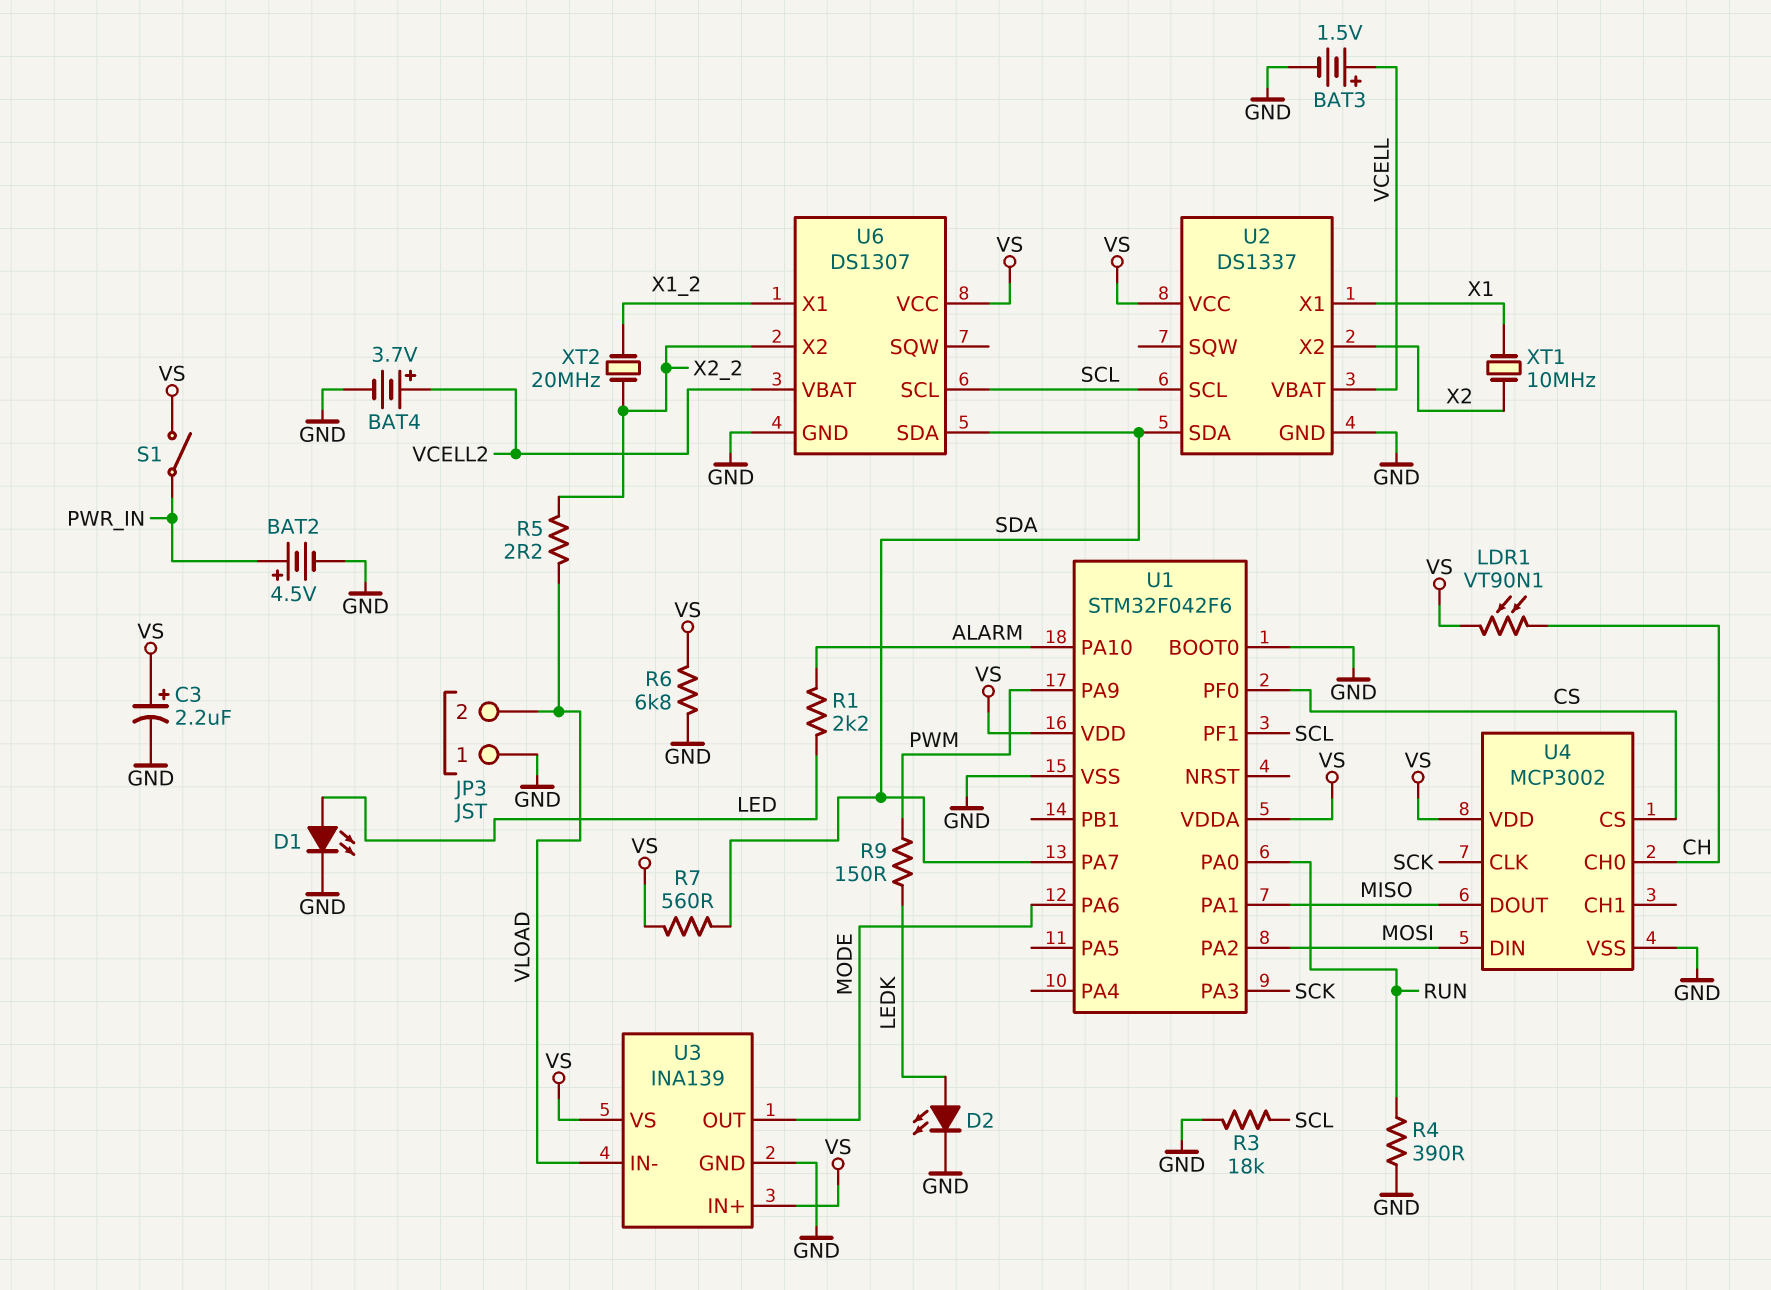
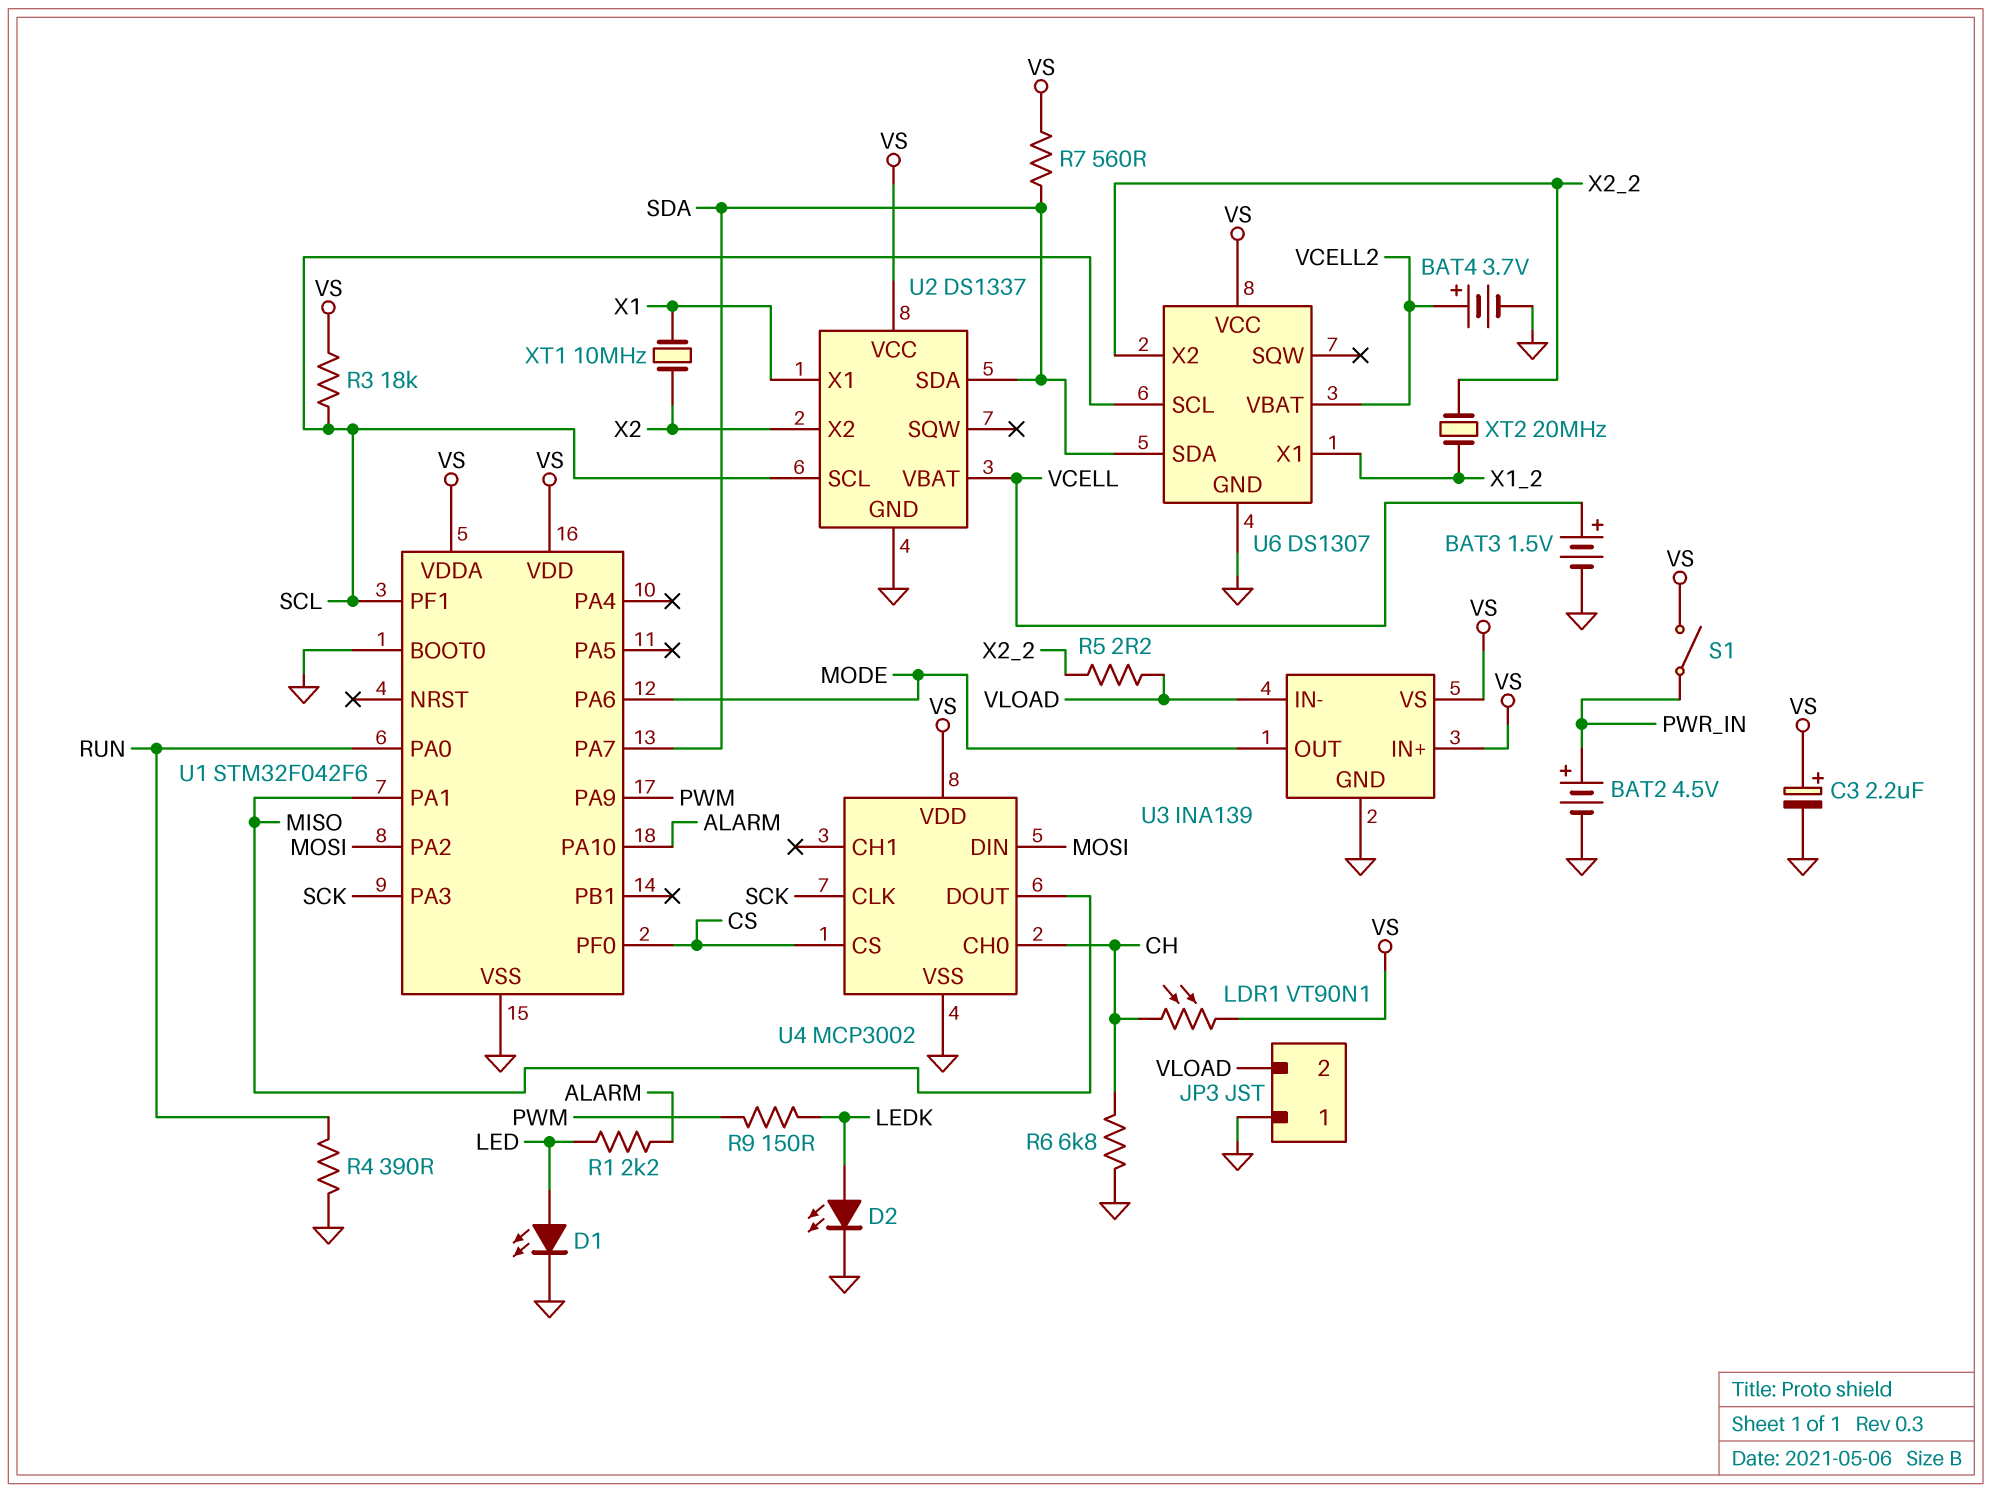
R3: 18k (GND, SCL) -> 18k (SCL, VS)
R6: 6.8k (GND, VS) -> 6.8k (CH, GND)

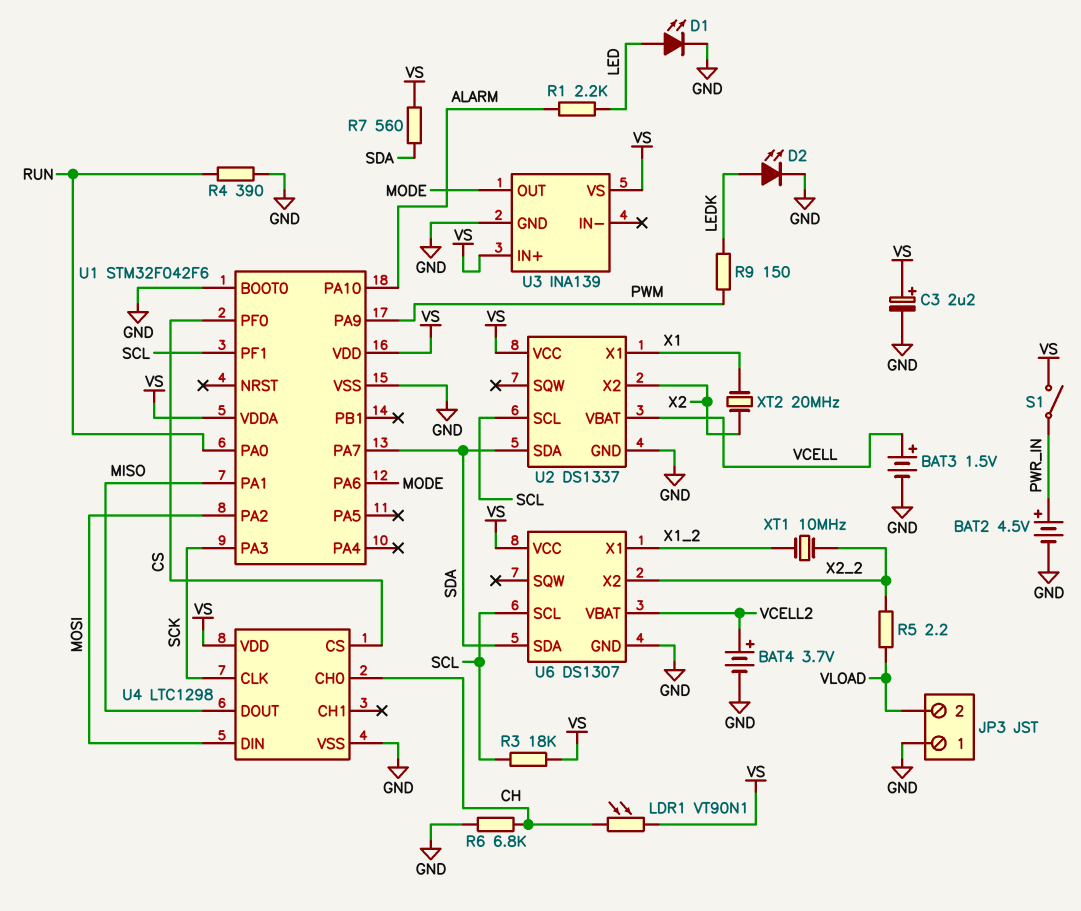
U3 pin IN-: VLOAD -> none
U4: MCP3002 -> LTC1298
XT1: 10MHz (X1, X2) -> 10MHz (X1_2, X2_2)
XT2: 20MHz (X1_2, X2_2) -> 20MHz (X1, X2)

